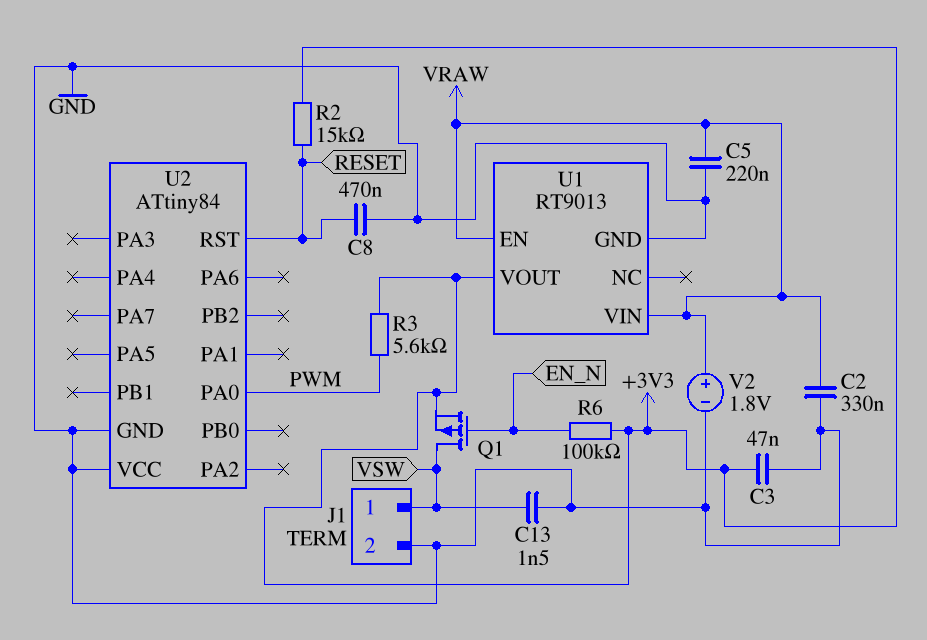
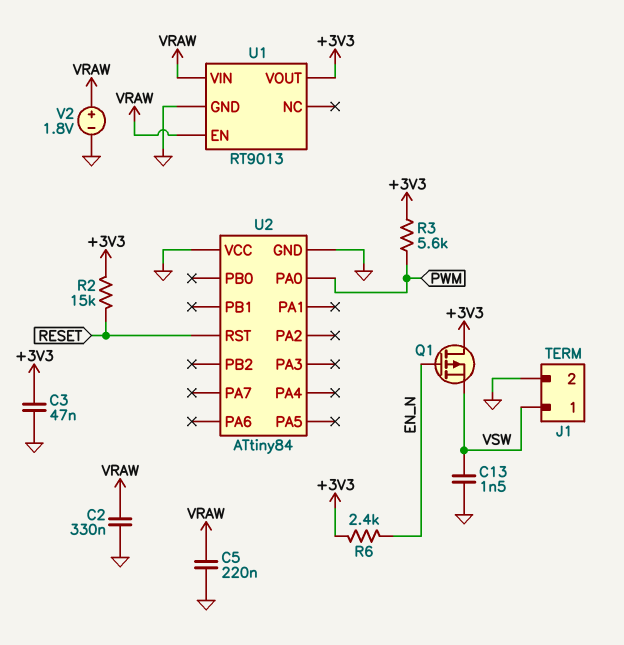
C8: 470nF (GND, RESET) -> none
Q1: PMOS (G EN_N, D VSW, S +3V3) -> PMOS (G EN_N, D +3V3, S VSW)
R6: 100k (+3V3, EN_N) -> 2.4k (+3V3, EN_N)

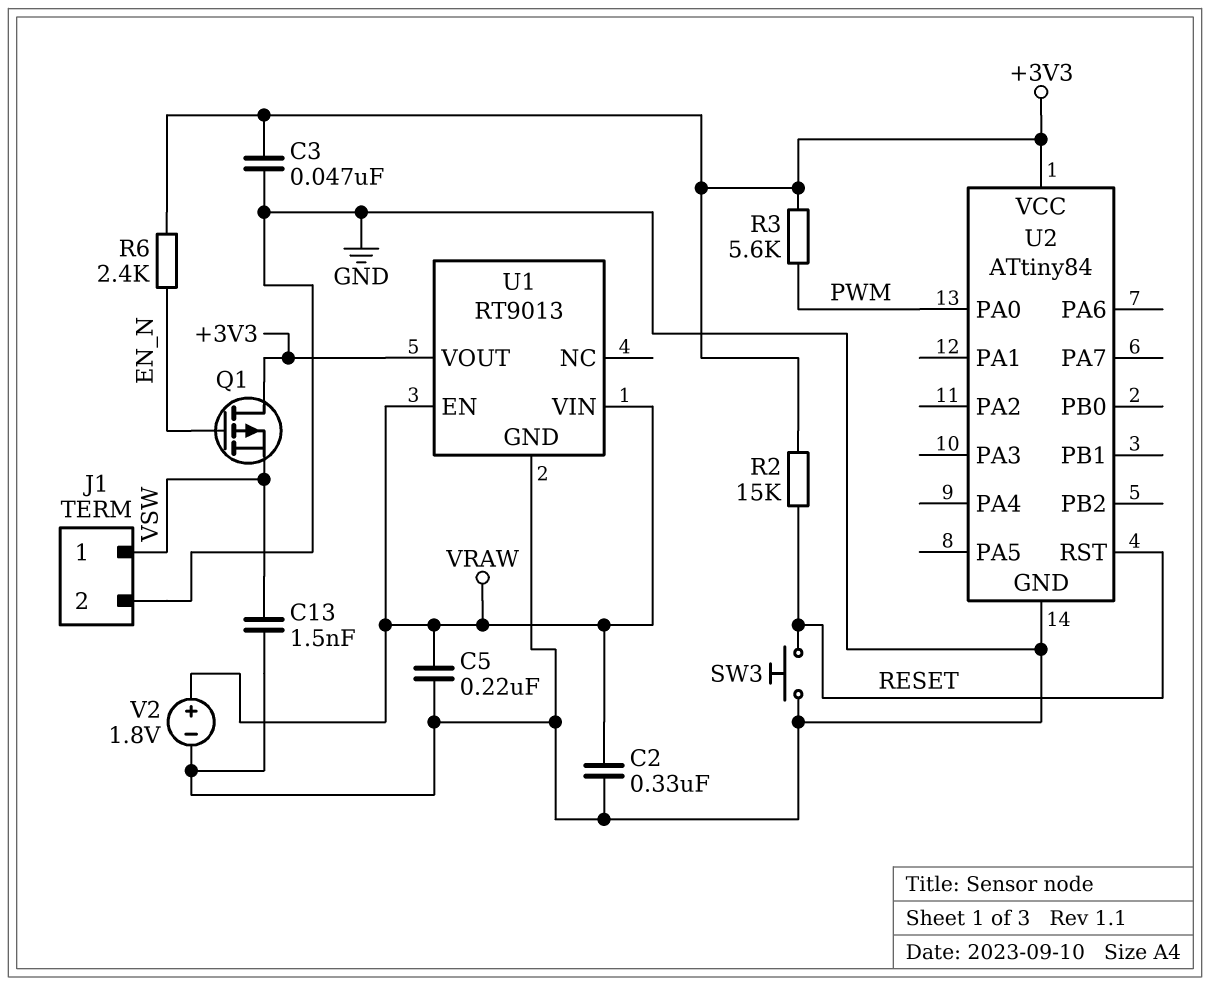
SW3: none -> button (GND, RESET)
U2 pin VCC: GND -> +3V3

